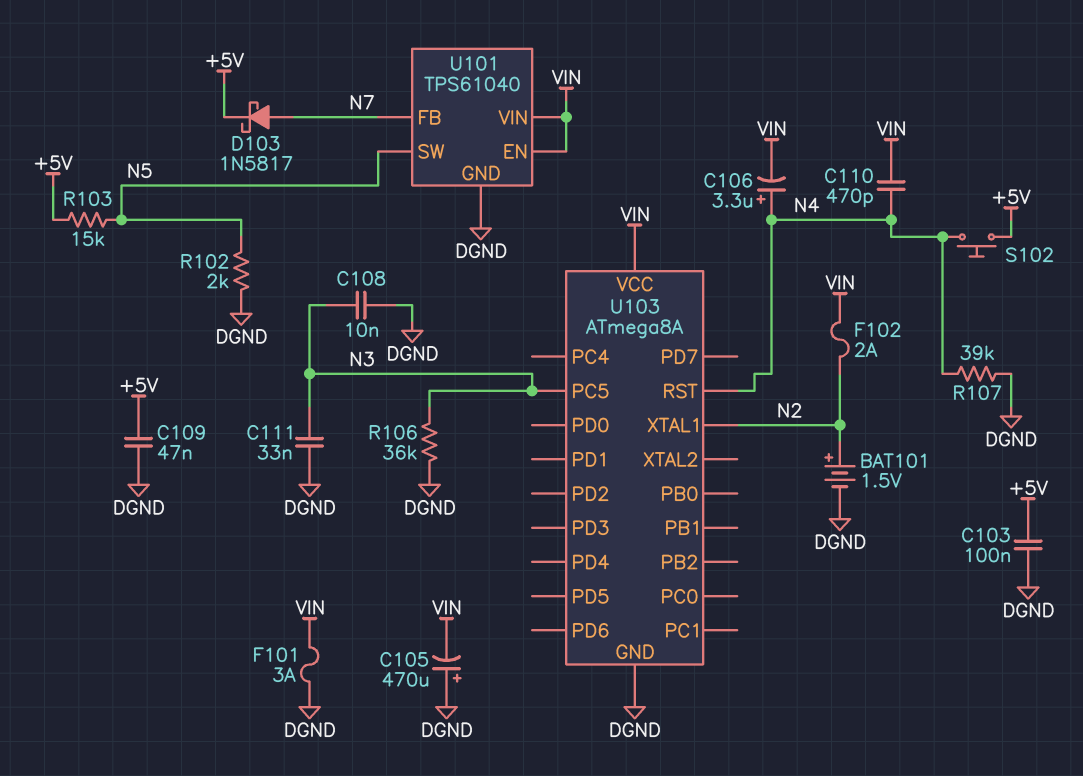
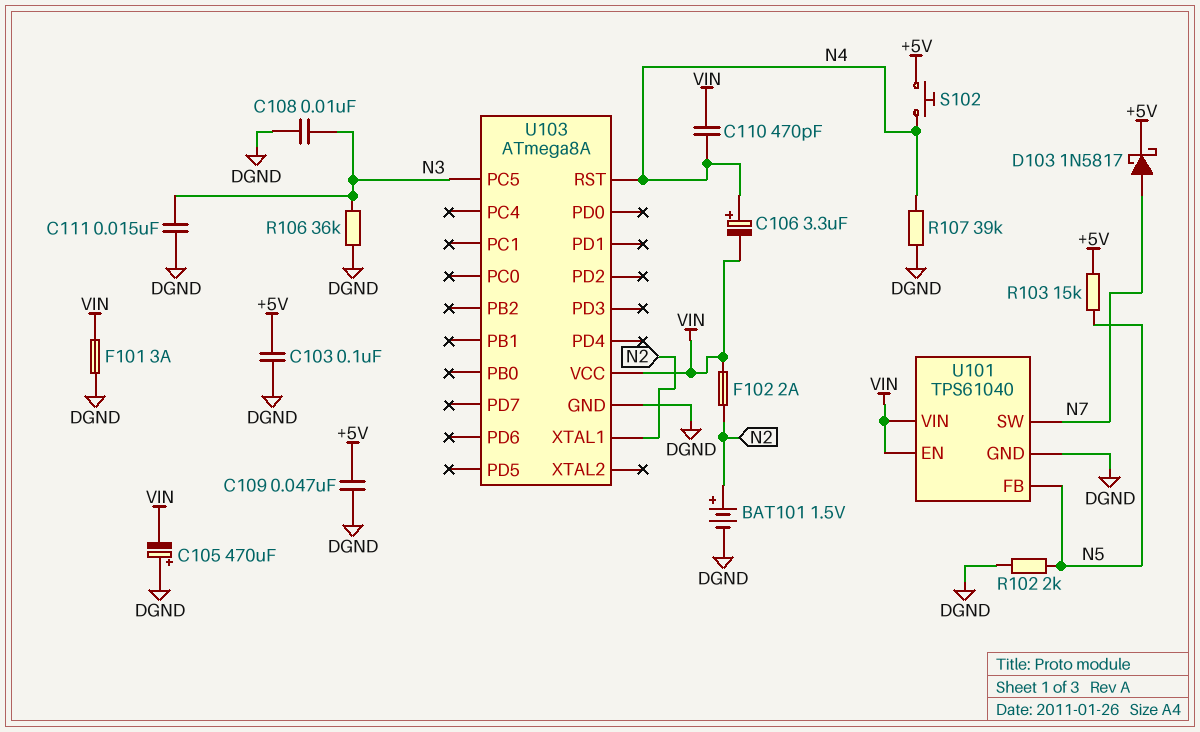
C111: 33nF (DGND, N3) -> 15nF (DGND, N3)
U101 pin FB: N7 -> N5
U101 pin SW: N5 -> N7

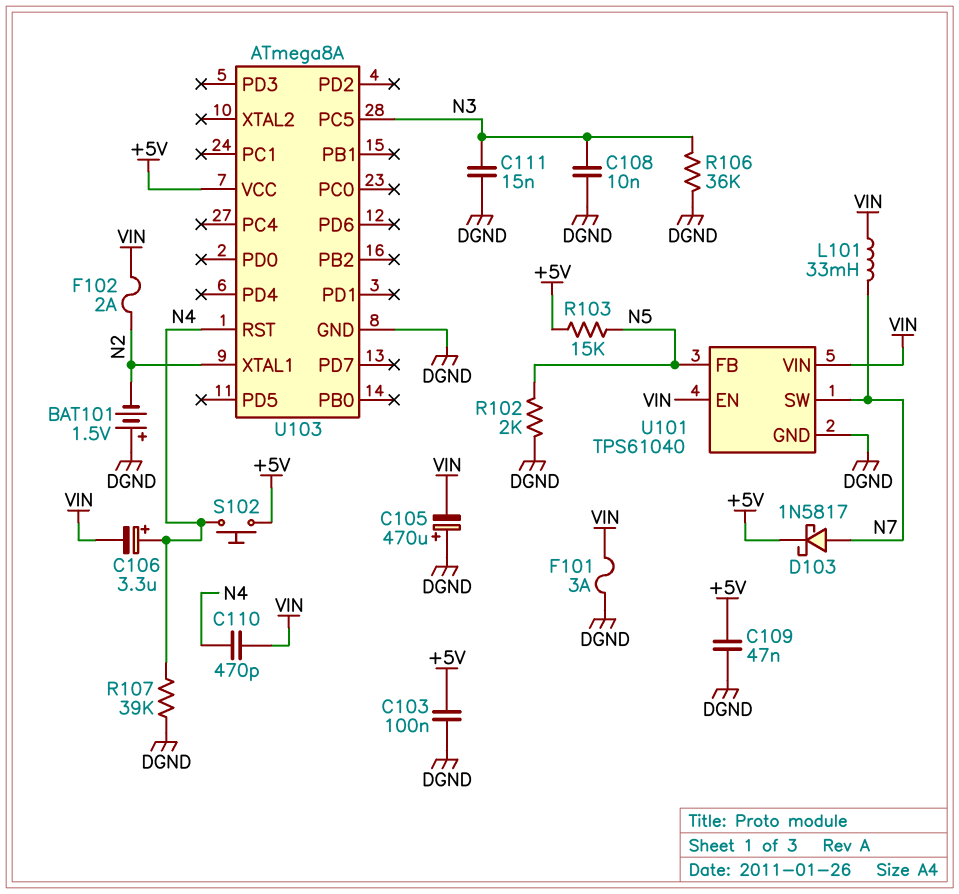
BAT101: 1.5V (plus N2, minus DGND) -> 1.5V (plus DGND, minus N2)
L101: none -> 33mH (N7, VIN)
U103 pin VCC: VIN -> +5V

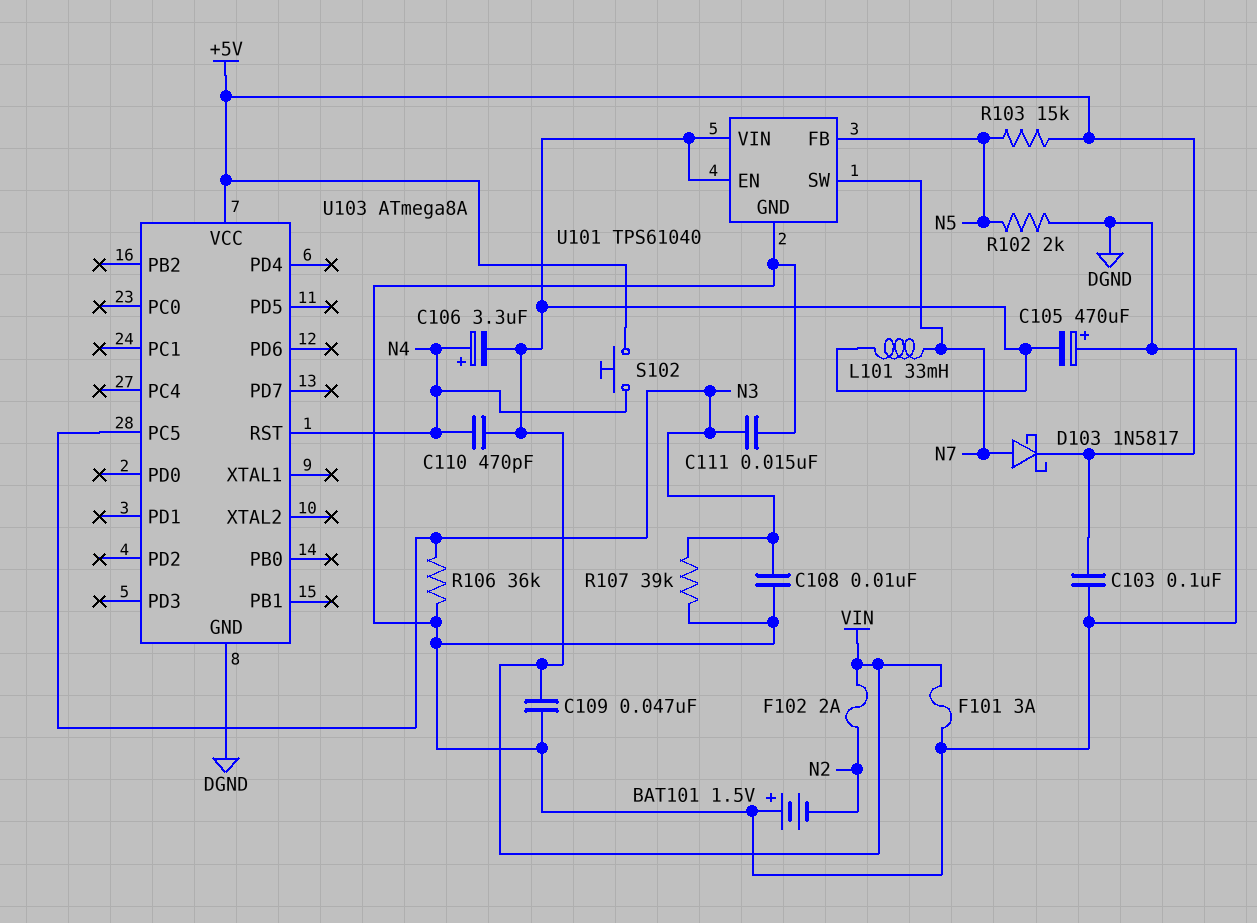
C109: 47nF (+5V, DGND) -> 47nF (DGND, VIN)
R107: 39k (DGND, N4) -> 39k (DGND, N3)
U103 pin XTAL1: N2 -> none

